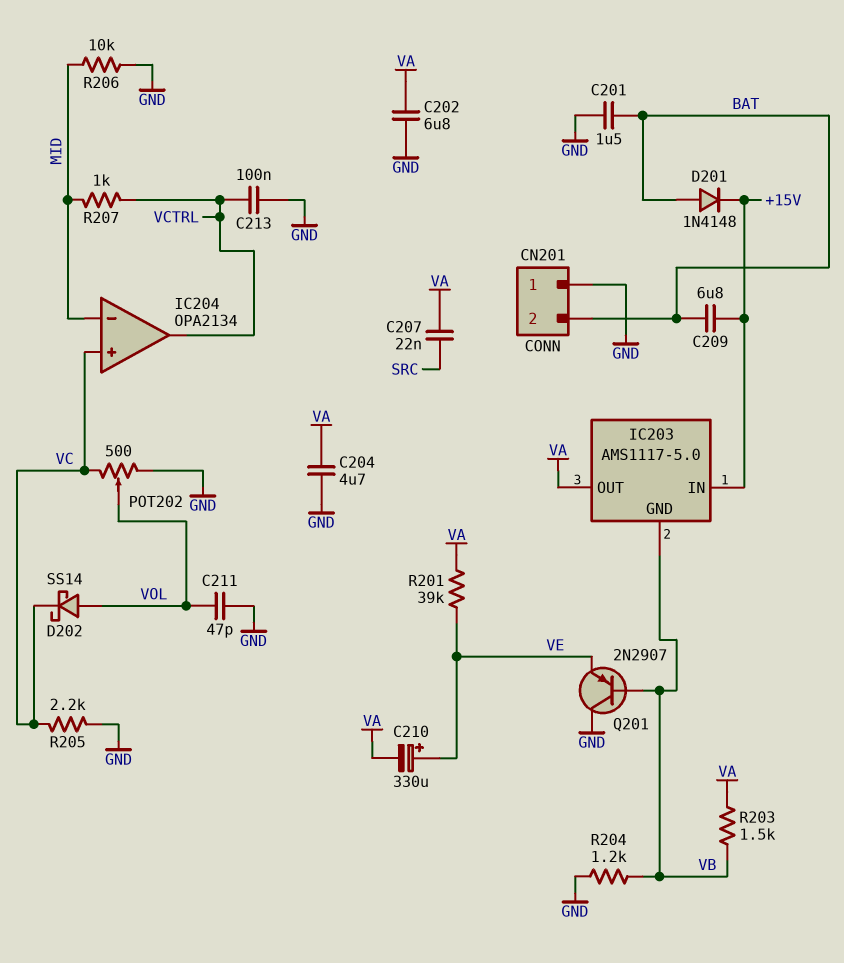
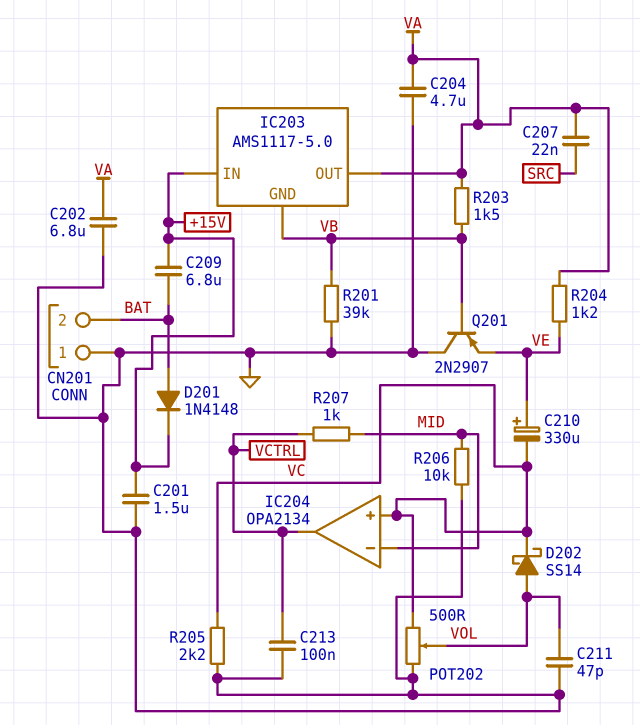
C201: 1.5uF (BAT, GND) -> 1.5uF (+15V, GND)
C210: 330uF (plus VE, minus VA) -> 330uF (plus VE, minus VC)
R201: 39k (VA, VE) -> 39k (GND, VB)
R204: 1.2k (GND, VB) -> 1.2k (VA, VE)

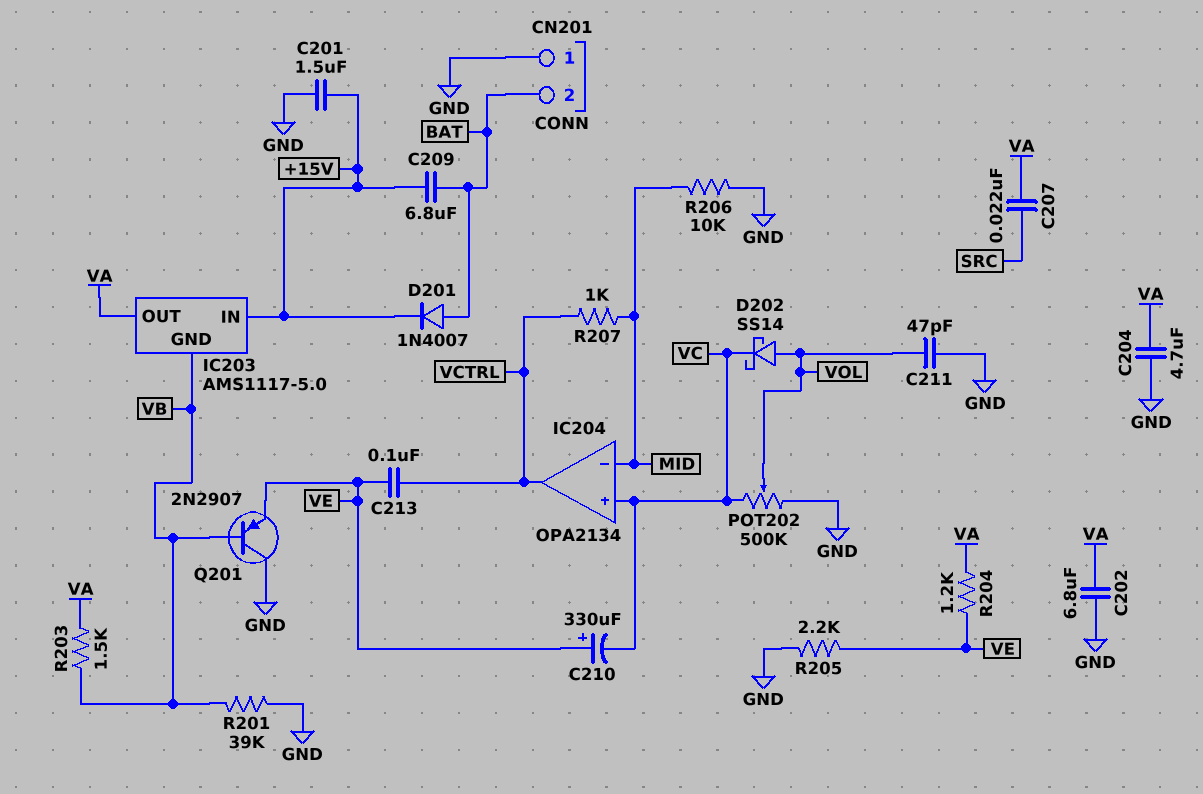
C213: 100nF (GND, VCTRL) -> 100nF (VCTRL, VE)
D201: diode 1N4148 (A BAT, K +15V) -> diode 1N4007 (A BAT, K +15V)
POT202: 500 (GND, VC, wiper VOL) -> 500k (GND, VC, wiper VOL)
R205: 2.2k (GND, VC) -> 2.2k (GND, VE)

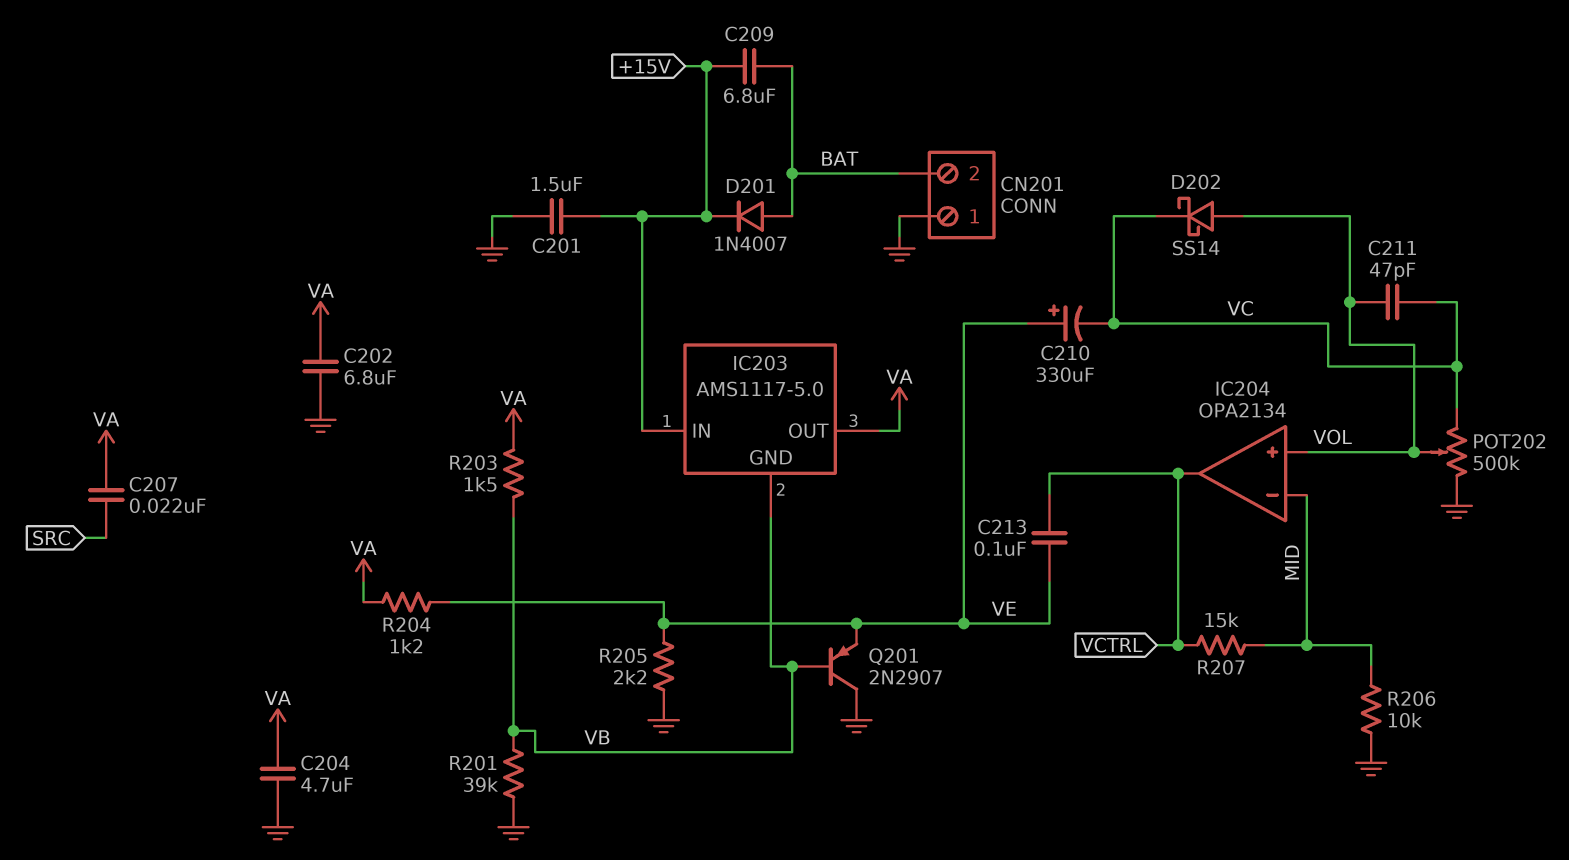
C211: 47pF (GND, VOL) -> 47pF (VC, VOL)
IC204 pin in+: VC -> VOL
R207: 1k (MID, VCTRL) -> 15k (MID, VCTRL)

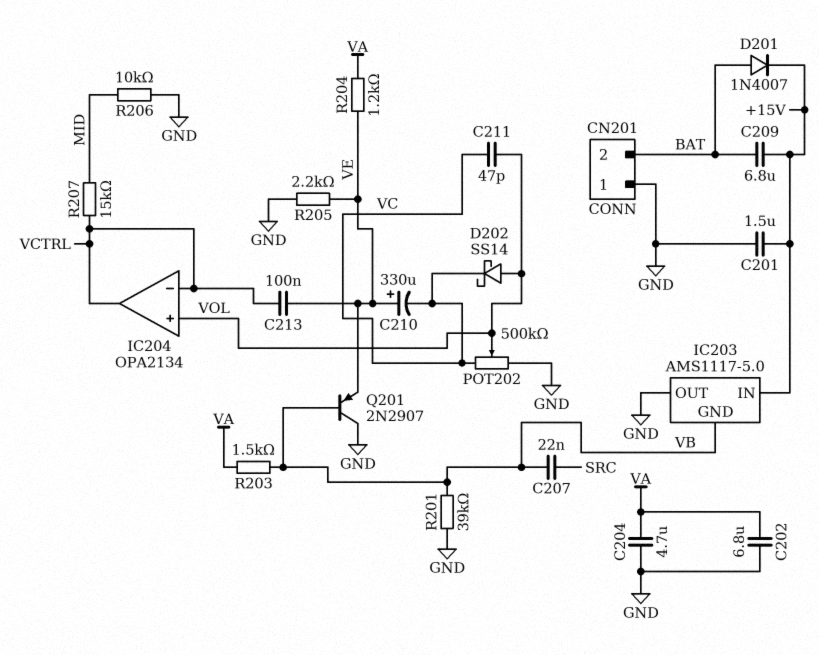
C207: 22nF (SRC, VA) -> 22nF (SRC, VB)
IC203 pin OUT: VA -> GND
IC204 pin in-: MID -> VCTRL

